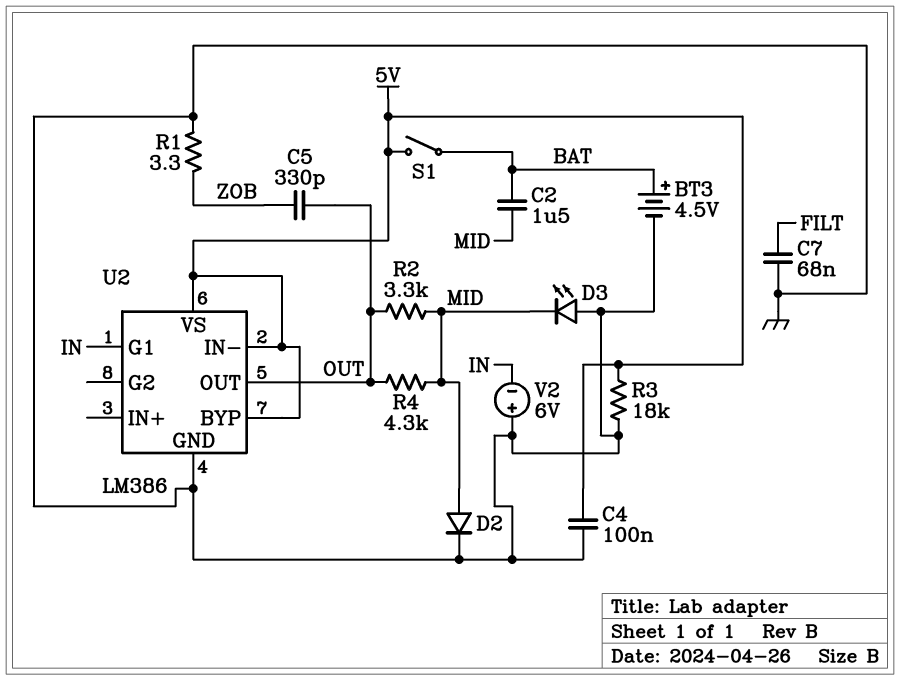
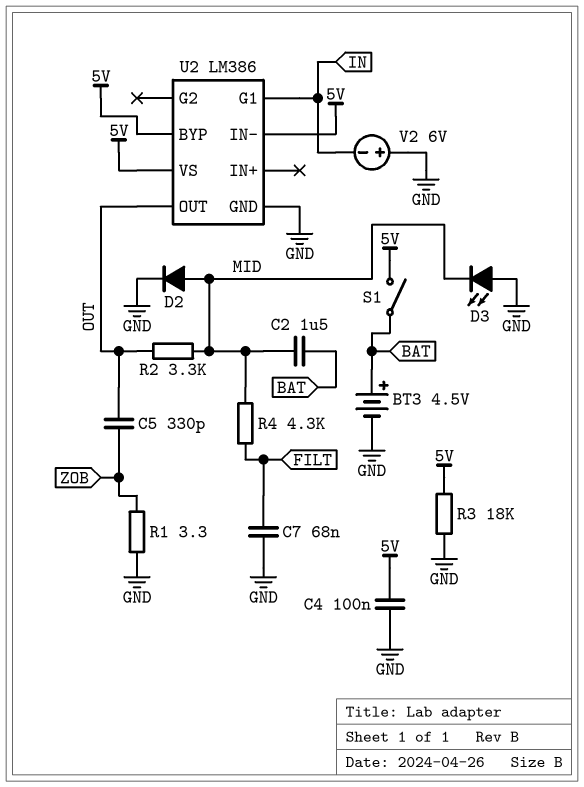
R4: 4.3k (MID, OUT) -> 4.3k (FILT, MID)

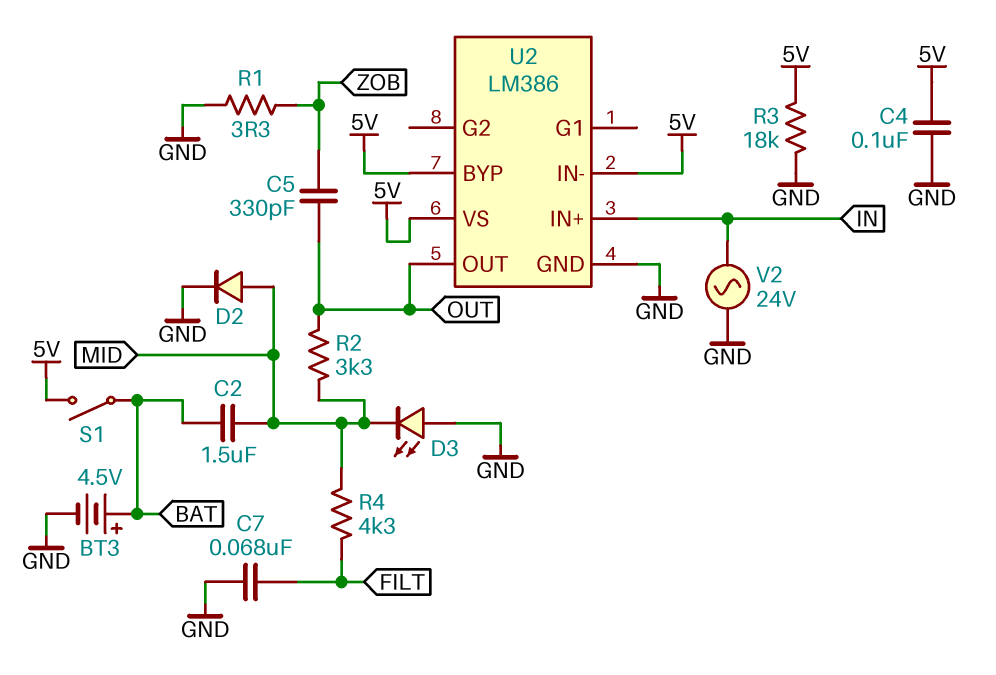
U2 pin G1: IN -> none
U2 pin IN+: none -> IN
V2: 6V (plus GND, minus IN) -> AC 24V (GND, IN)

